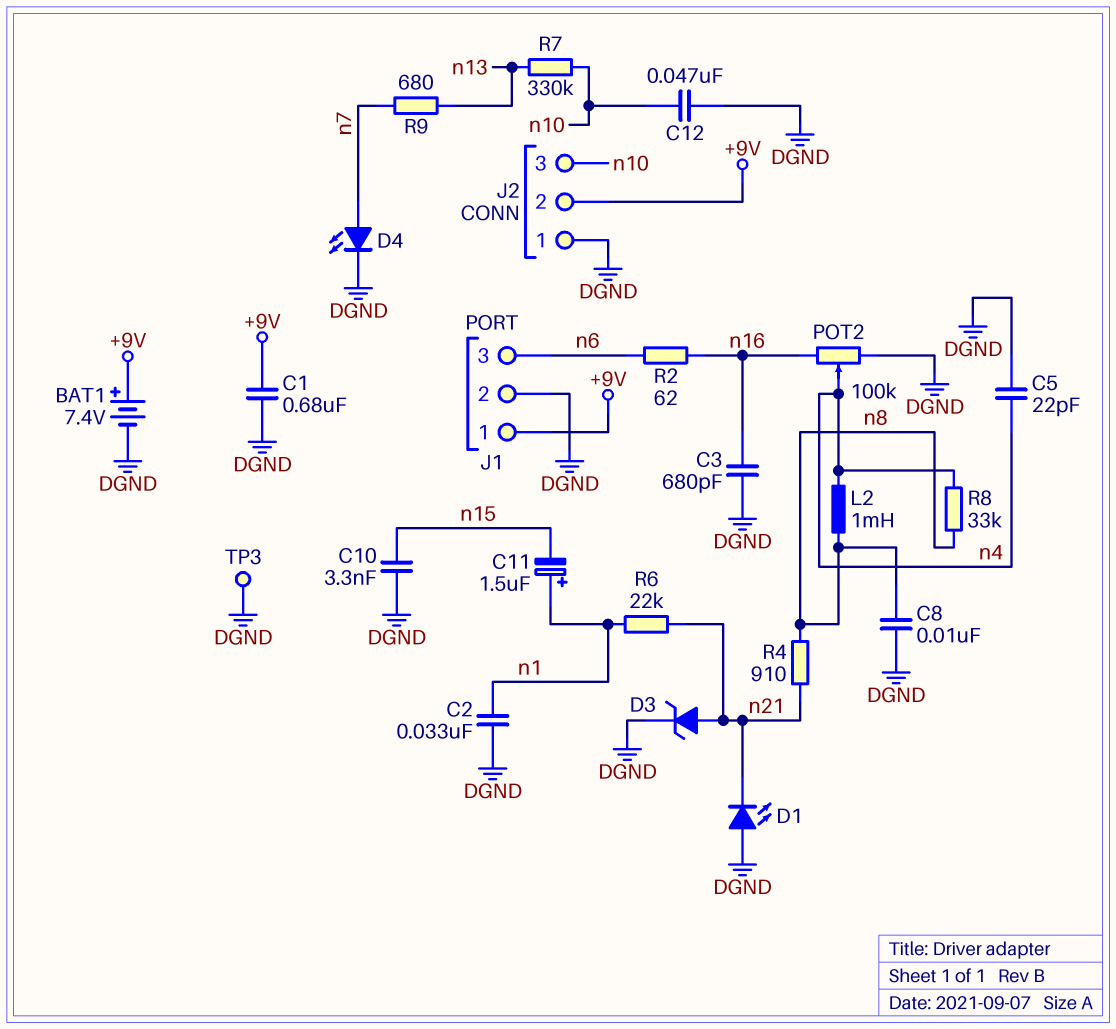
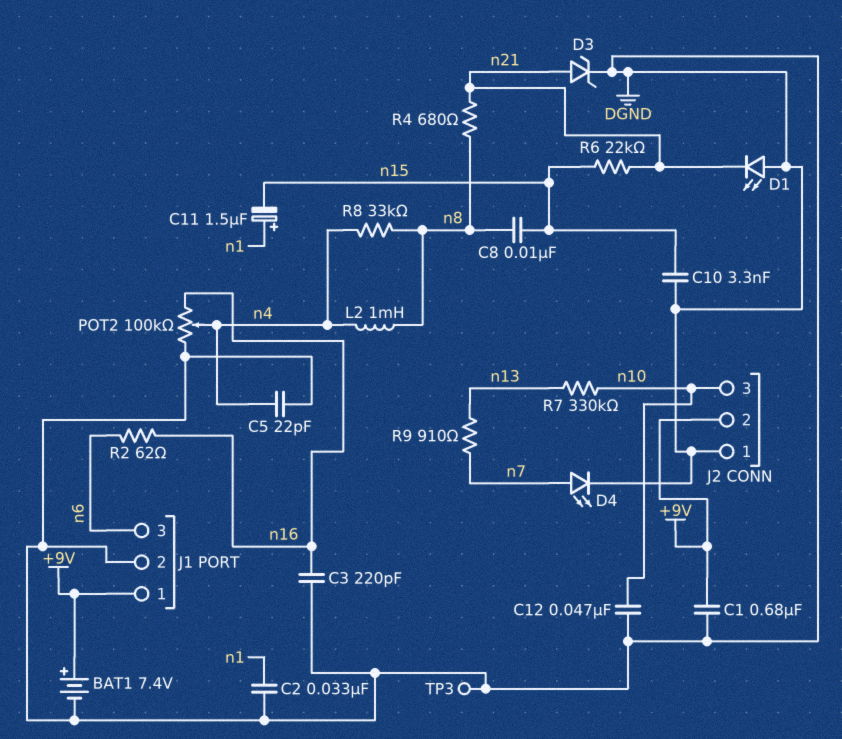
C3: 680pF (DGND, n16) -> 220pF (DGND, n16)
C8: 10nF (DGND, n8) -> 10nF (n8, n15)
R4: 910 (n8, n21) -> 680 (n8, n21)
R6: 22k (n1, n21) -> 22k (n15, n21)
R9: 680 (n7, n13) -> 910 (n7, n13)

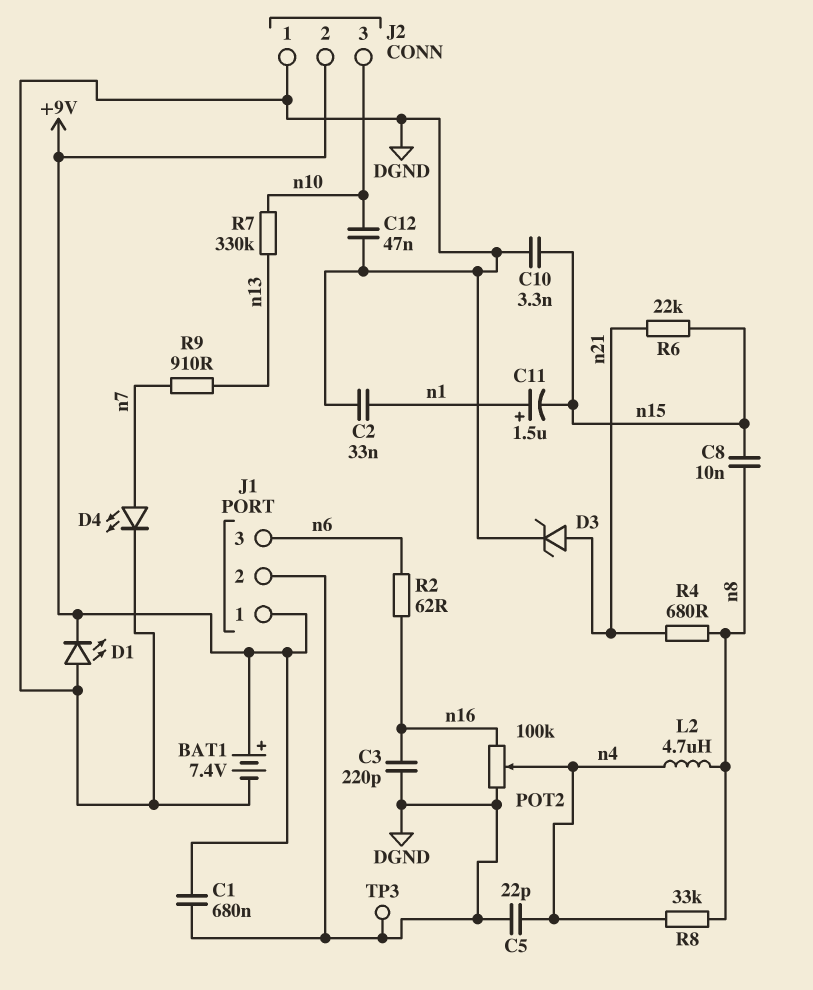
D1: LED (A DGND, K n21) -> LED (A DGND, K +9V)
L2: 1mH (n4, n8) -> 4.7uH (n4, n8)

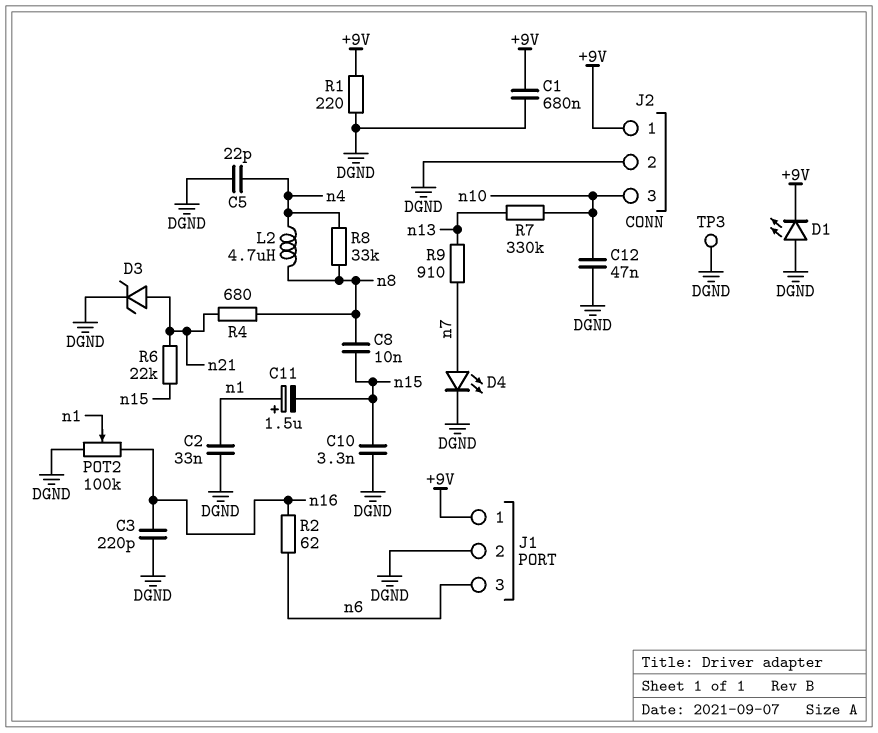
BAT1: 7.4V (plus +9V, minus DGND) -> none
J2 pin 1: DGND -> +9V
J2 pin 2: +9V -> DGND
POT2: 100k (DGND, n16, wiper n4) -> 100k (DGND, n16, wiper n1)
R1: none -> 220 (+9V, DGND)

